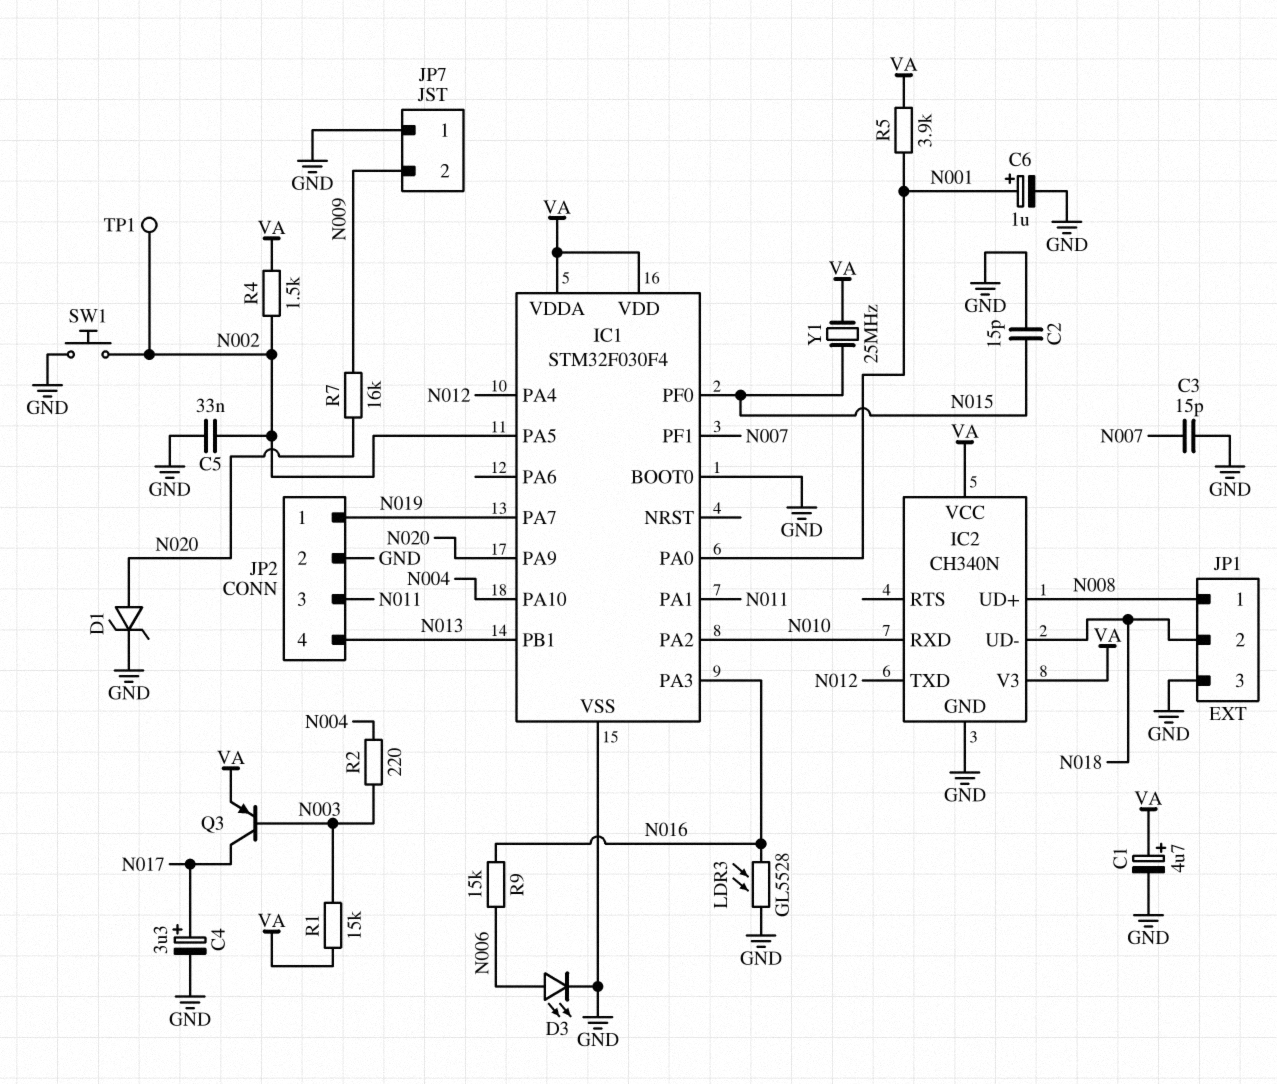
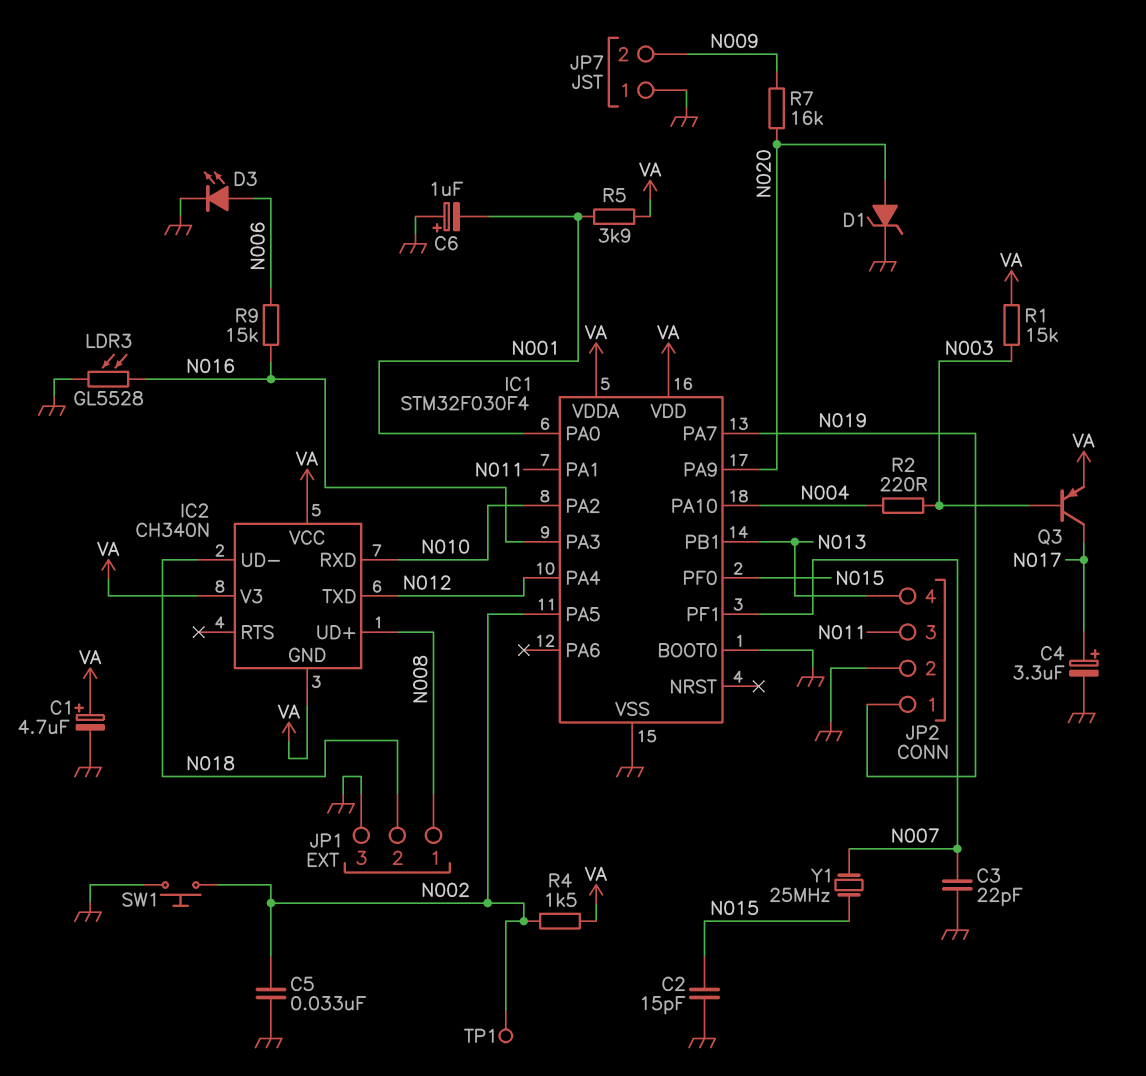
C3: 15pF (GND, N007) -> 22pF (GND, N007)
C6: 1uF (plus N001, minus GND) -> 1uF (plus GND, minus N001)
IC2 pin GND: GND -> VA
Y1: 25MHz (N015, VA) -> 25MHz (N007, N015)

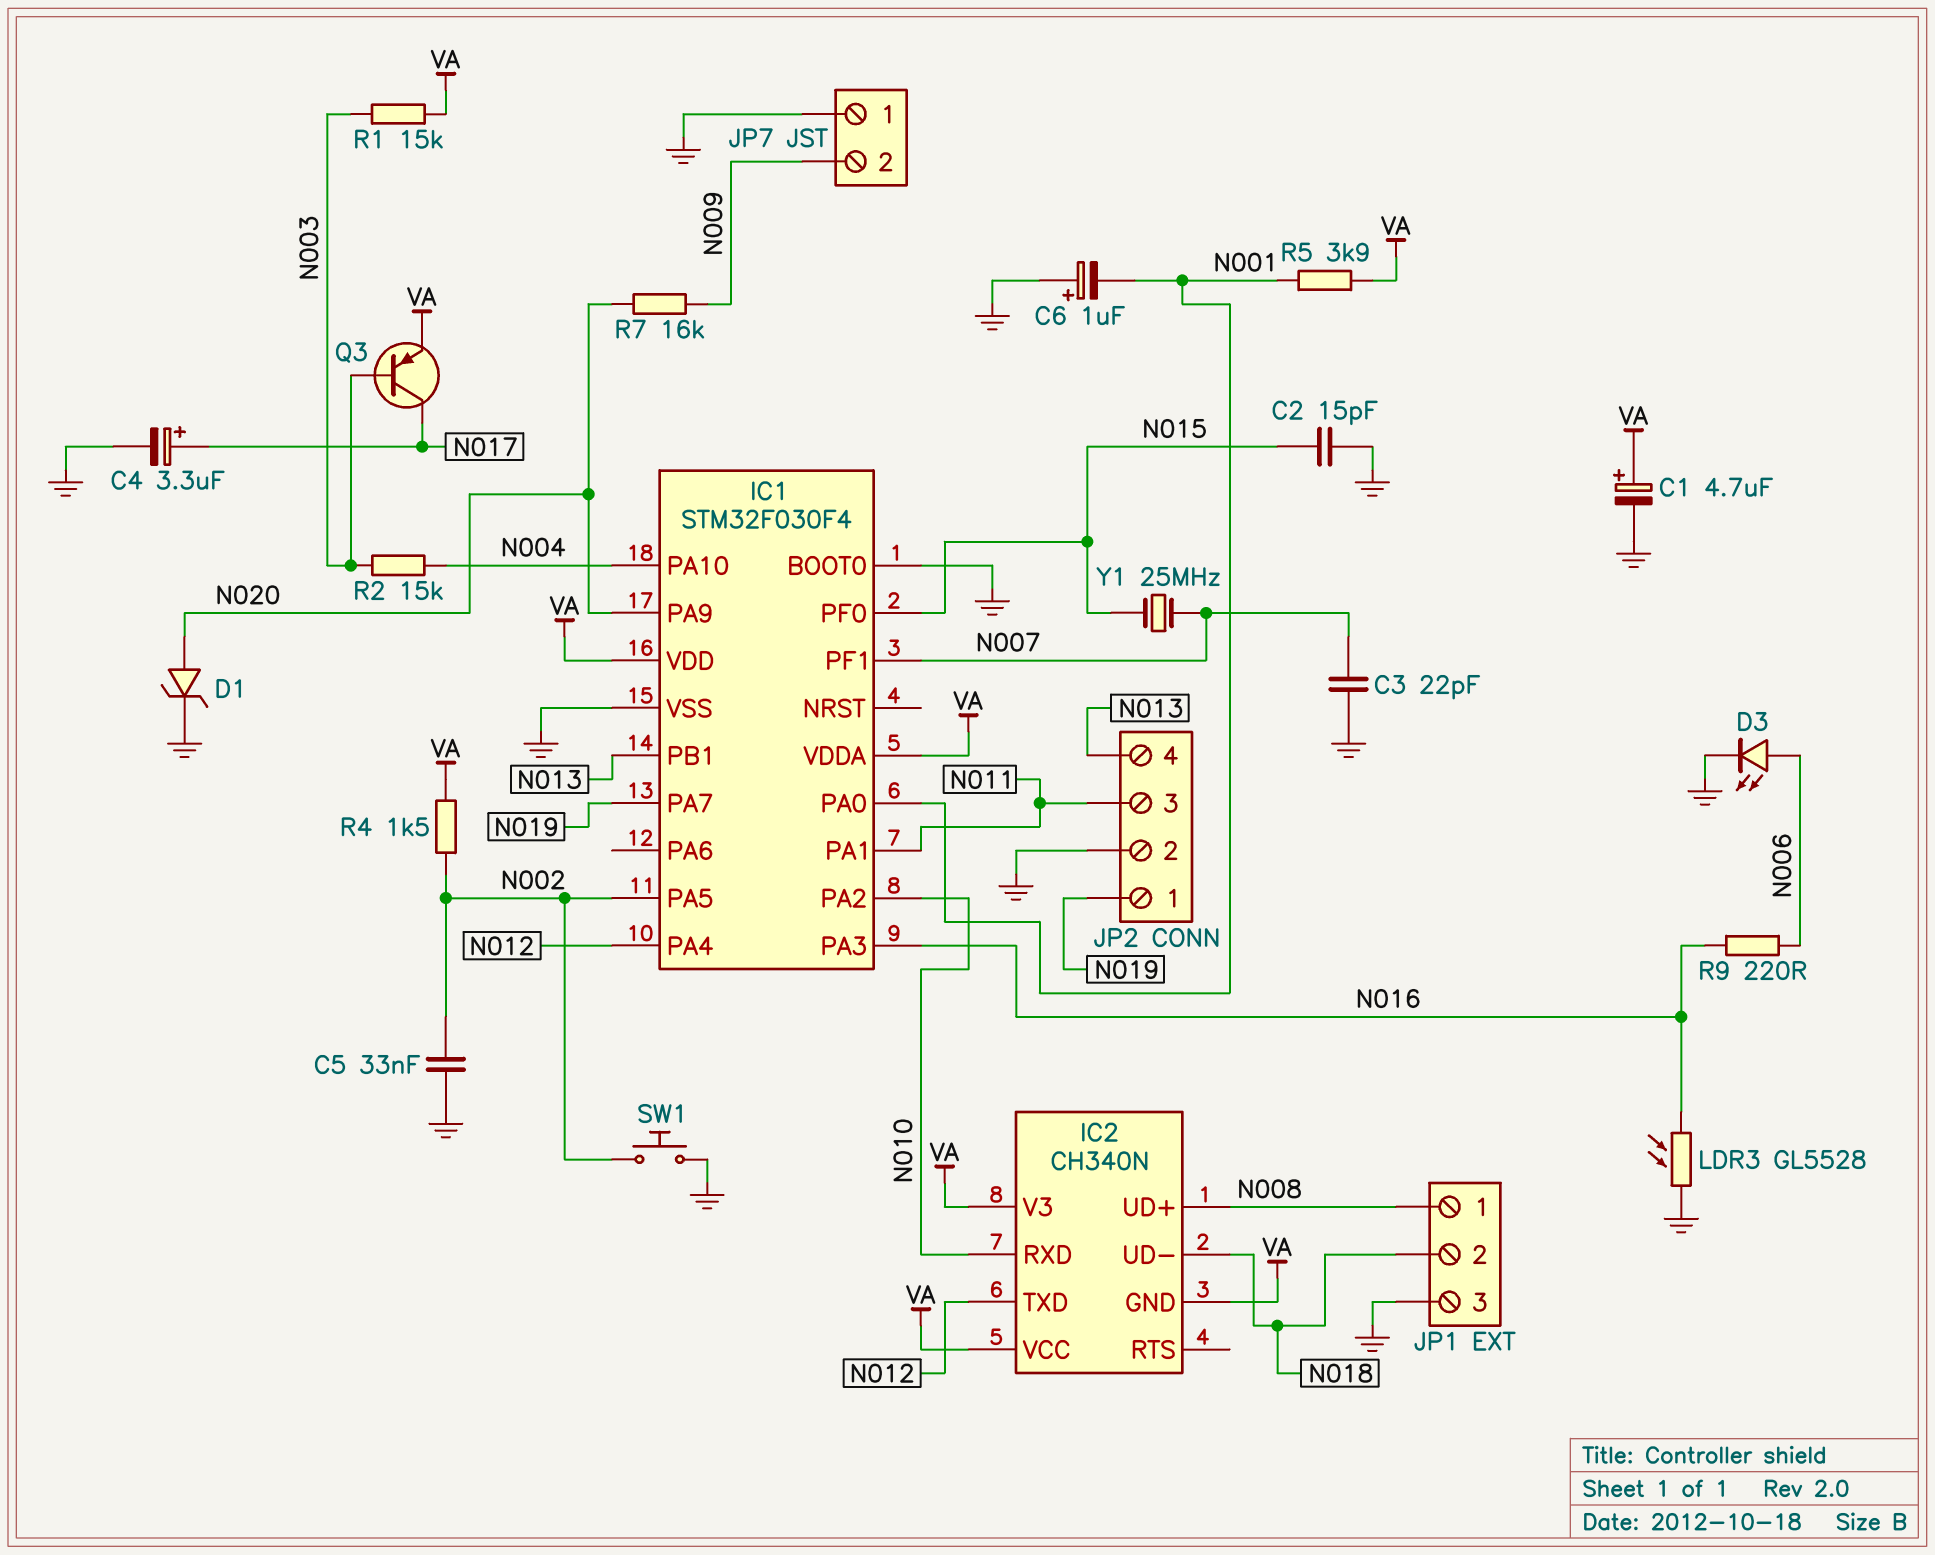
R2: 220 (N003, N004) -> 15k (N003, N004)
R9: 15k (N006, N016) -> 220 (N006, N016)
TP1: test point (N002) -> none

